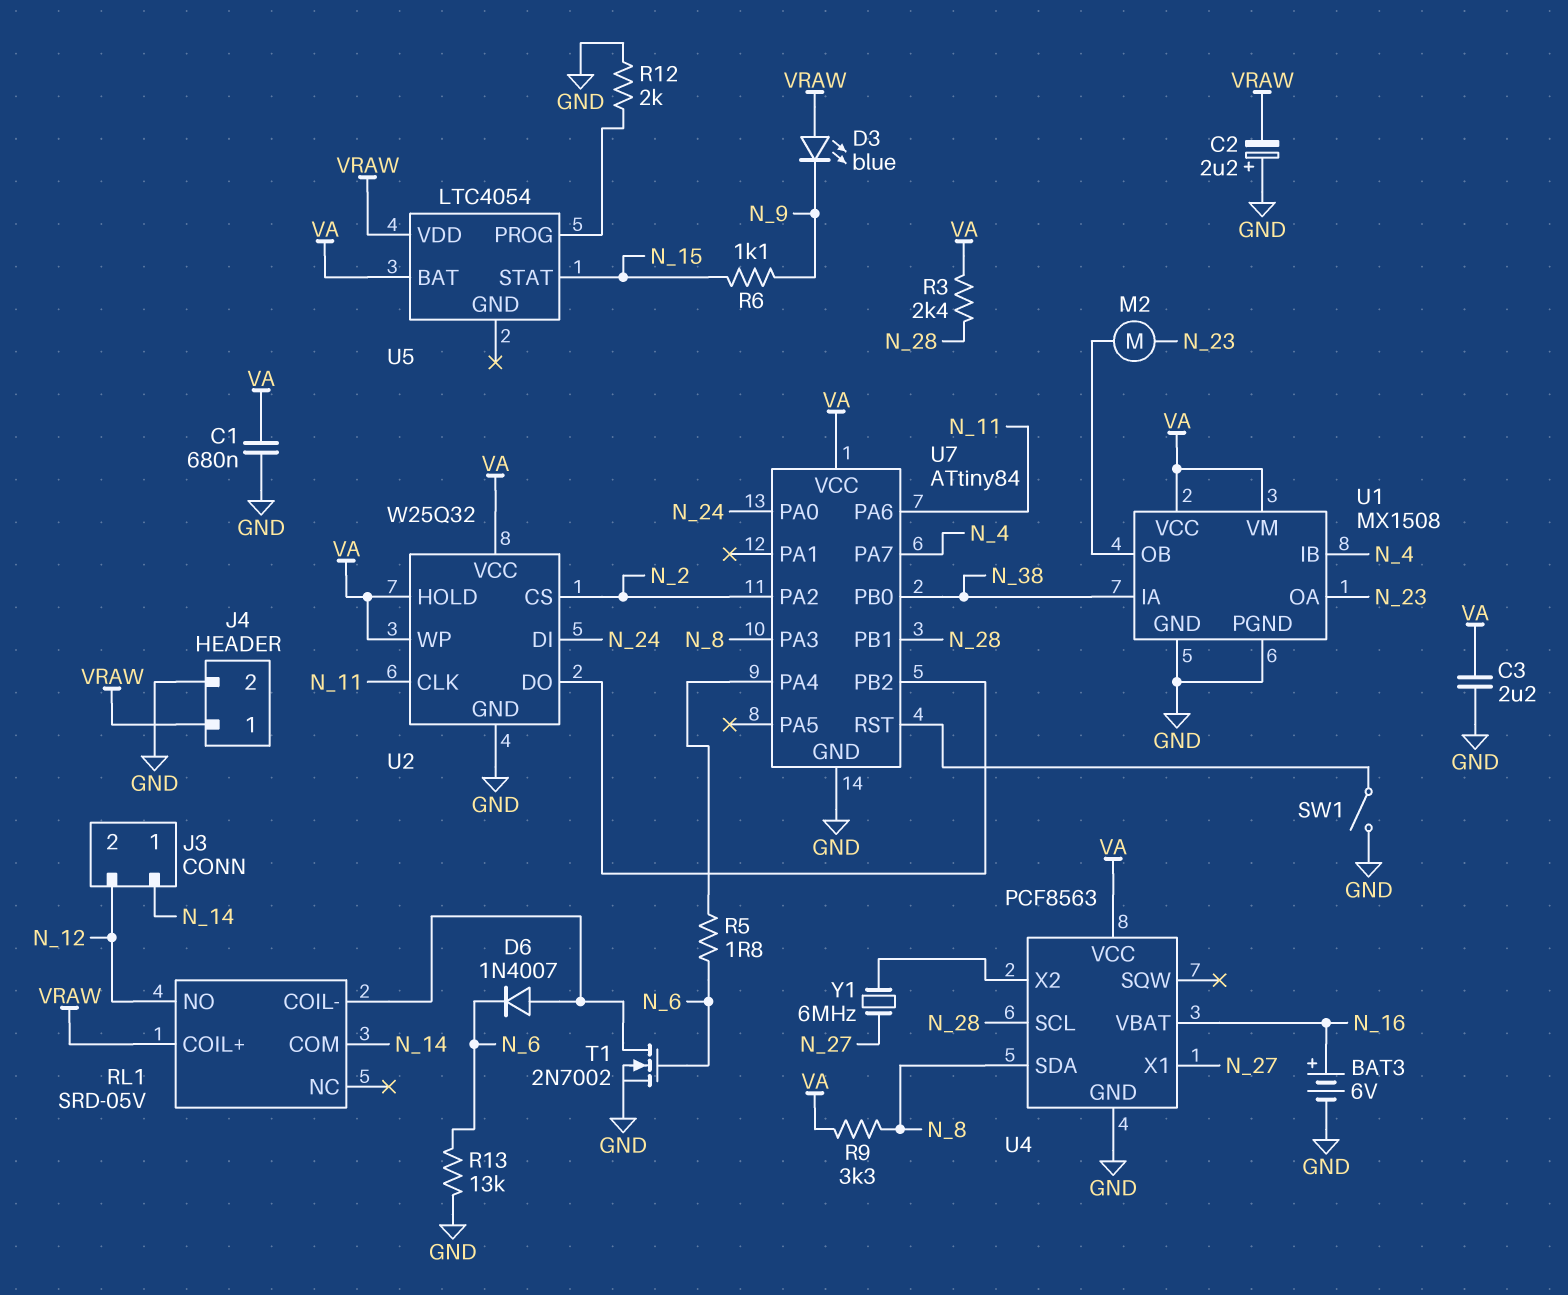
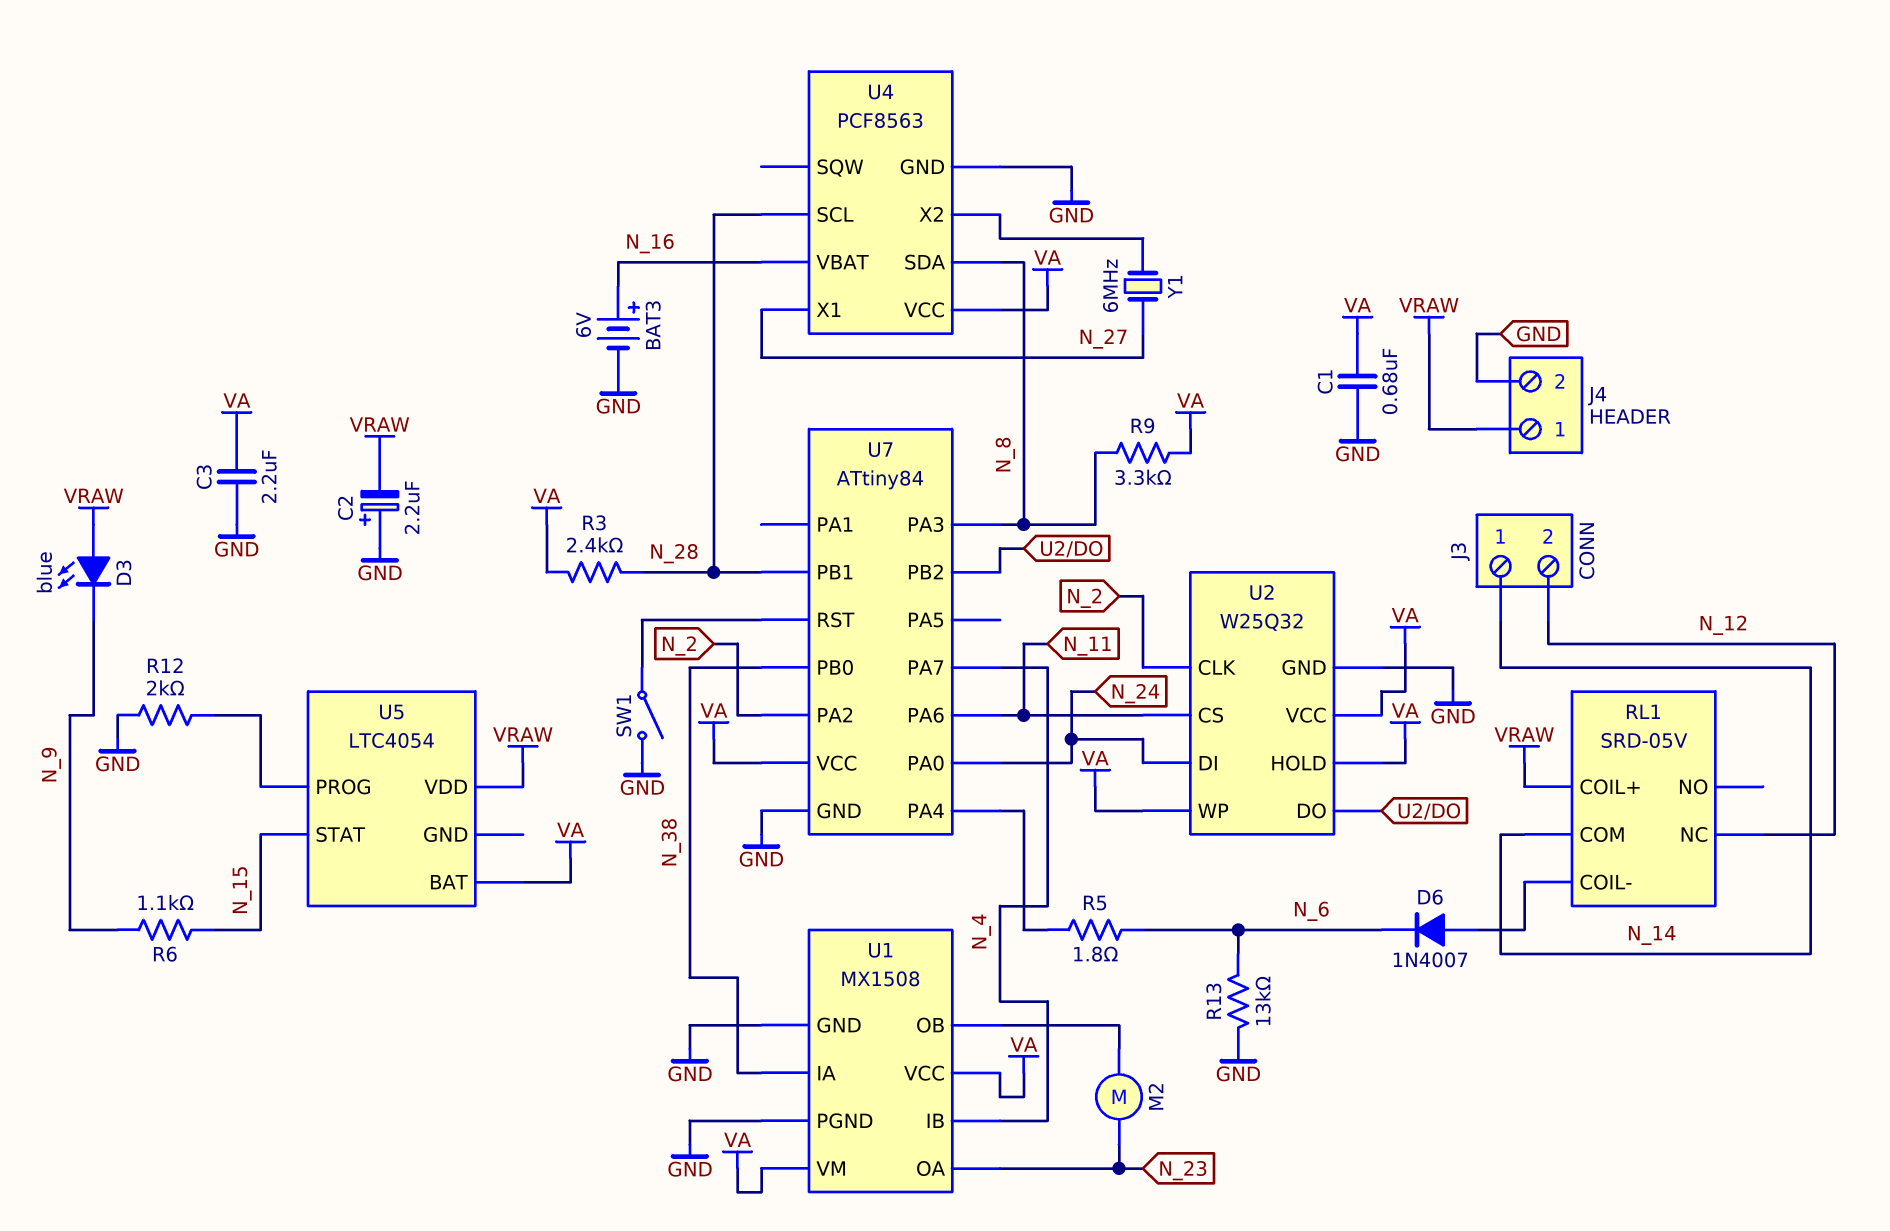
RL1 pin NC: none -> N_12
RL1 pin NO: N_12 -> none
T1: NMOS 2N7002 (G N_6, D RL1/COIL-, S GND) -> none
U2 pin CLK: N_11 -> N_2
U2 pin CS: N_2 -> N_11

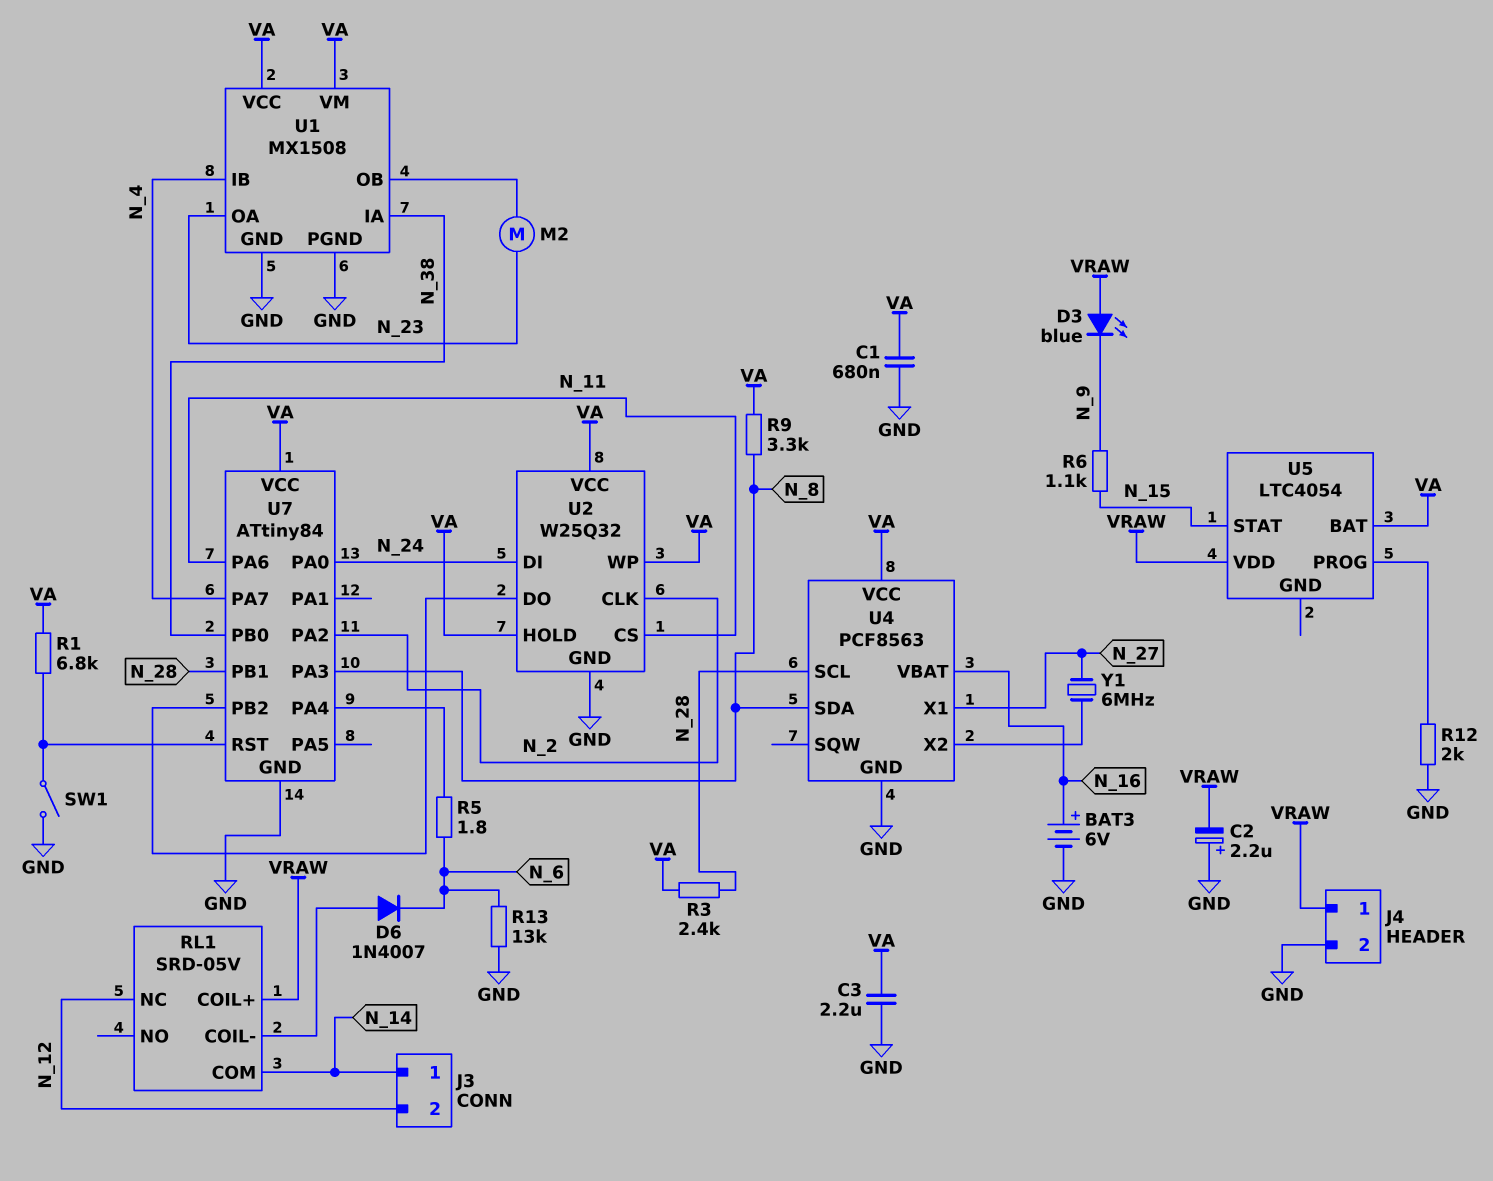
R1: none -> 6.8k (U7/RST, VA)

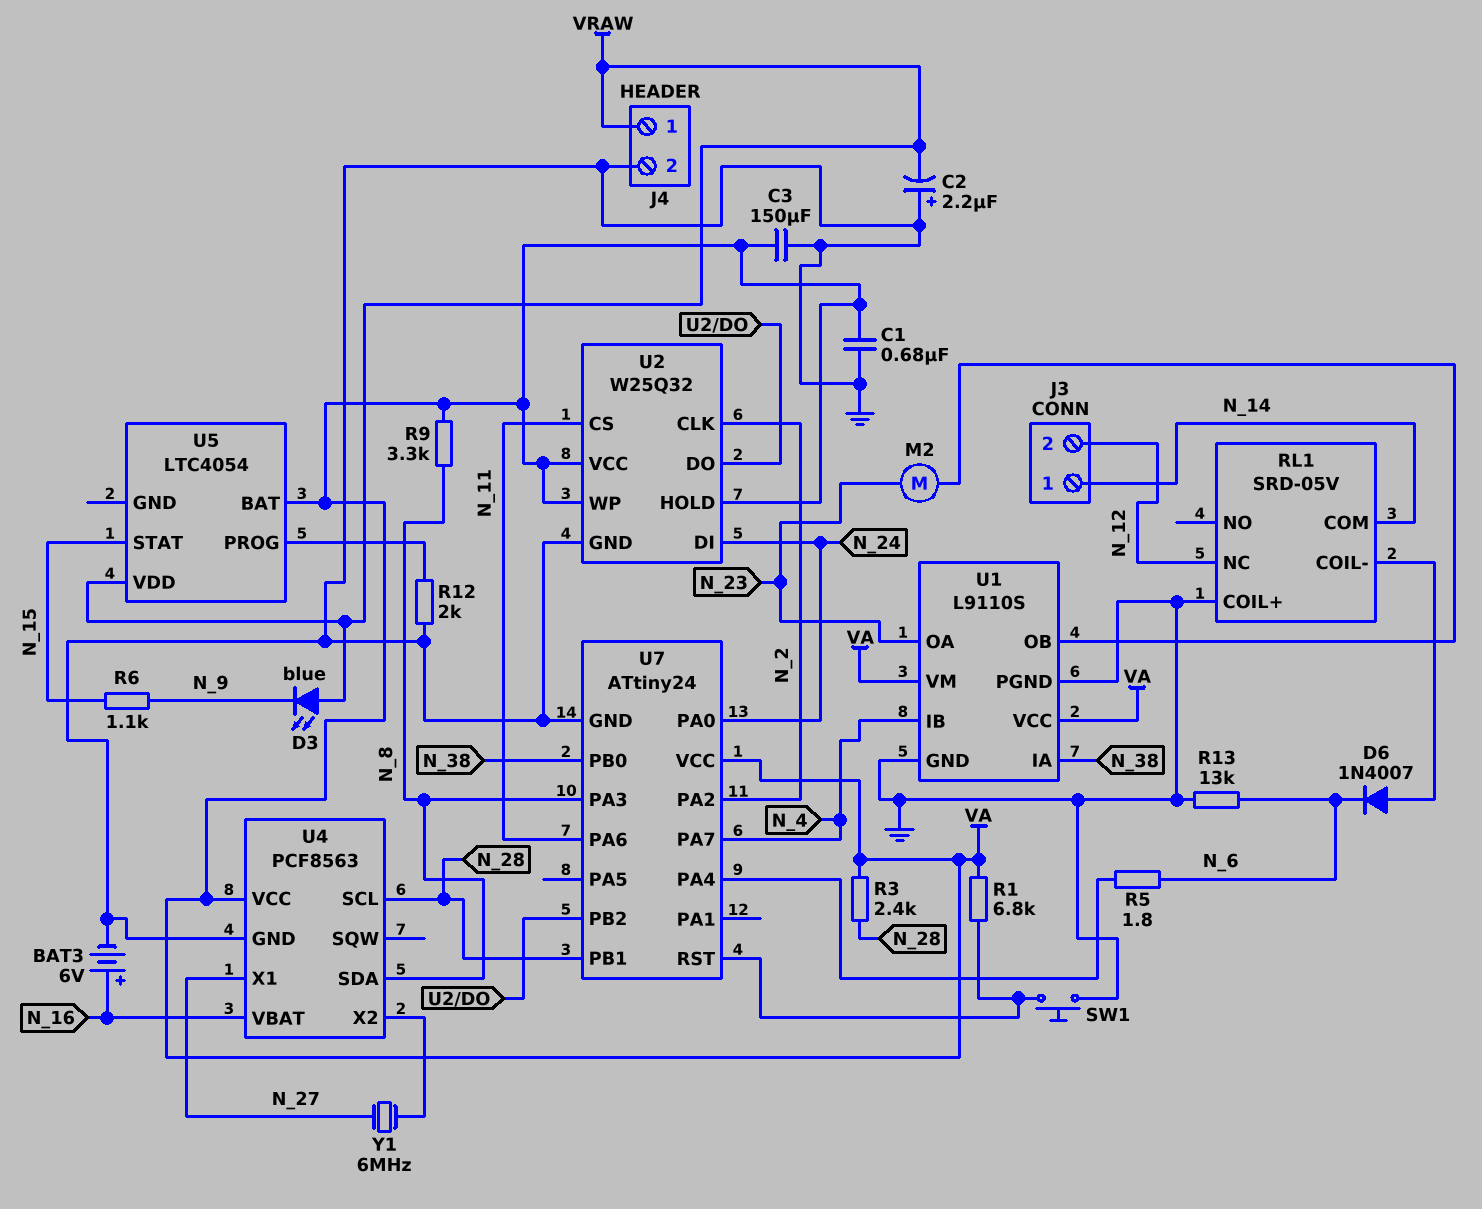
C3: 2.2uF (GND, VA) -> 150uF (GND, VA)
RL1 pin COIL+: VRAW -> GND
SW1: switch (GND, U7/RST) -> button (GND, U7/RST)
U1: MX1508 -> L9110S
U7: ATtiny84 -> ATtiny24

